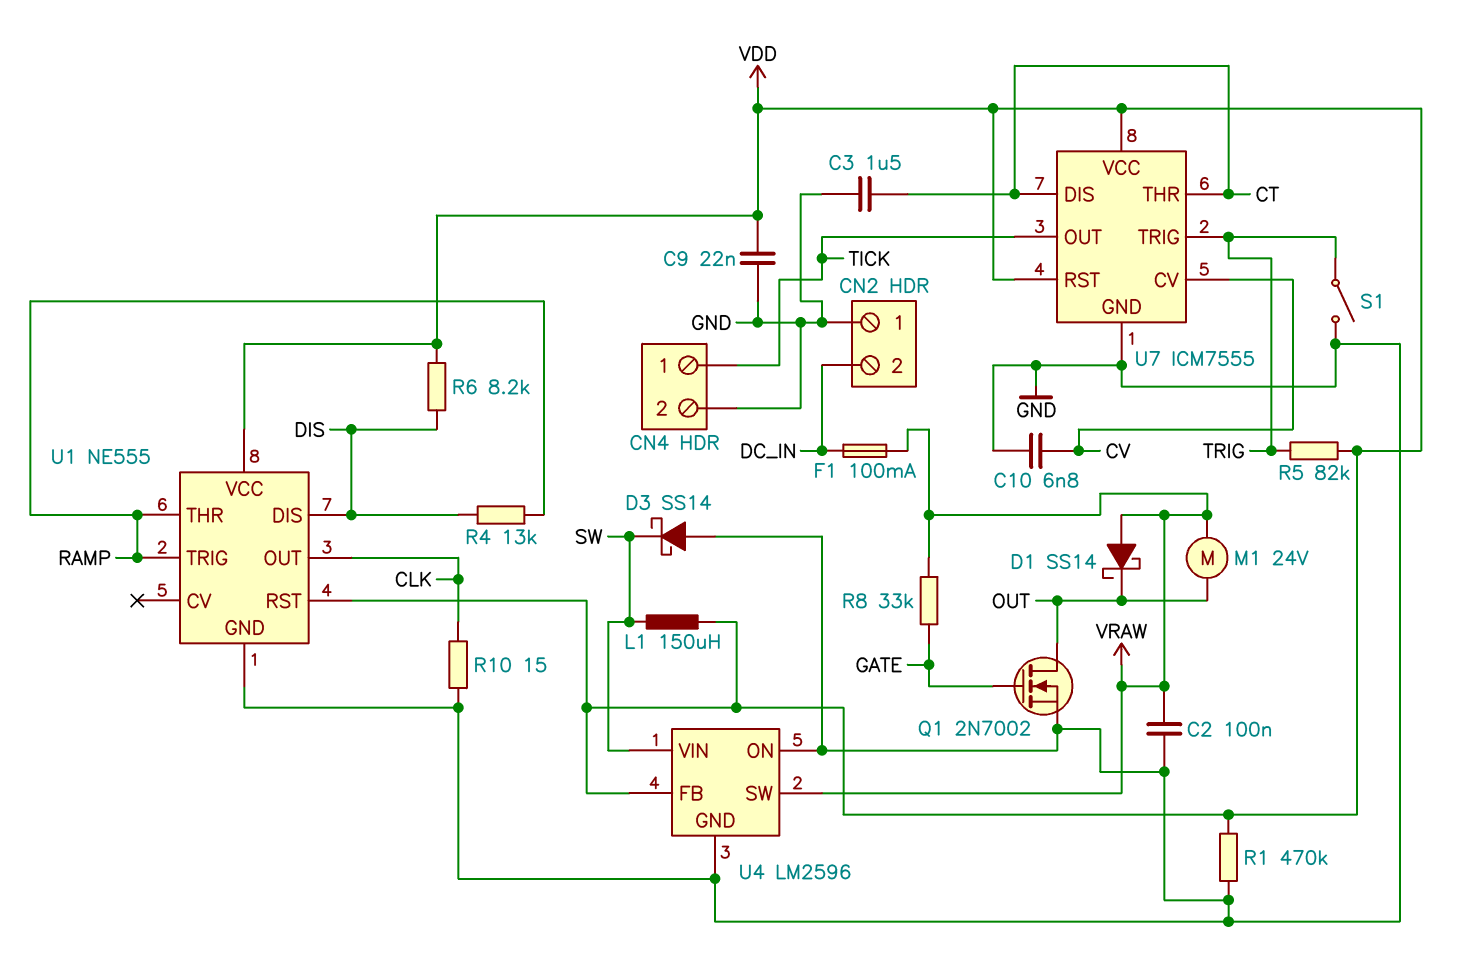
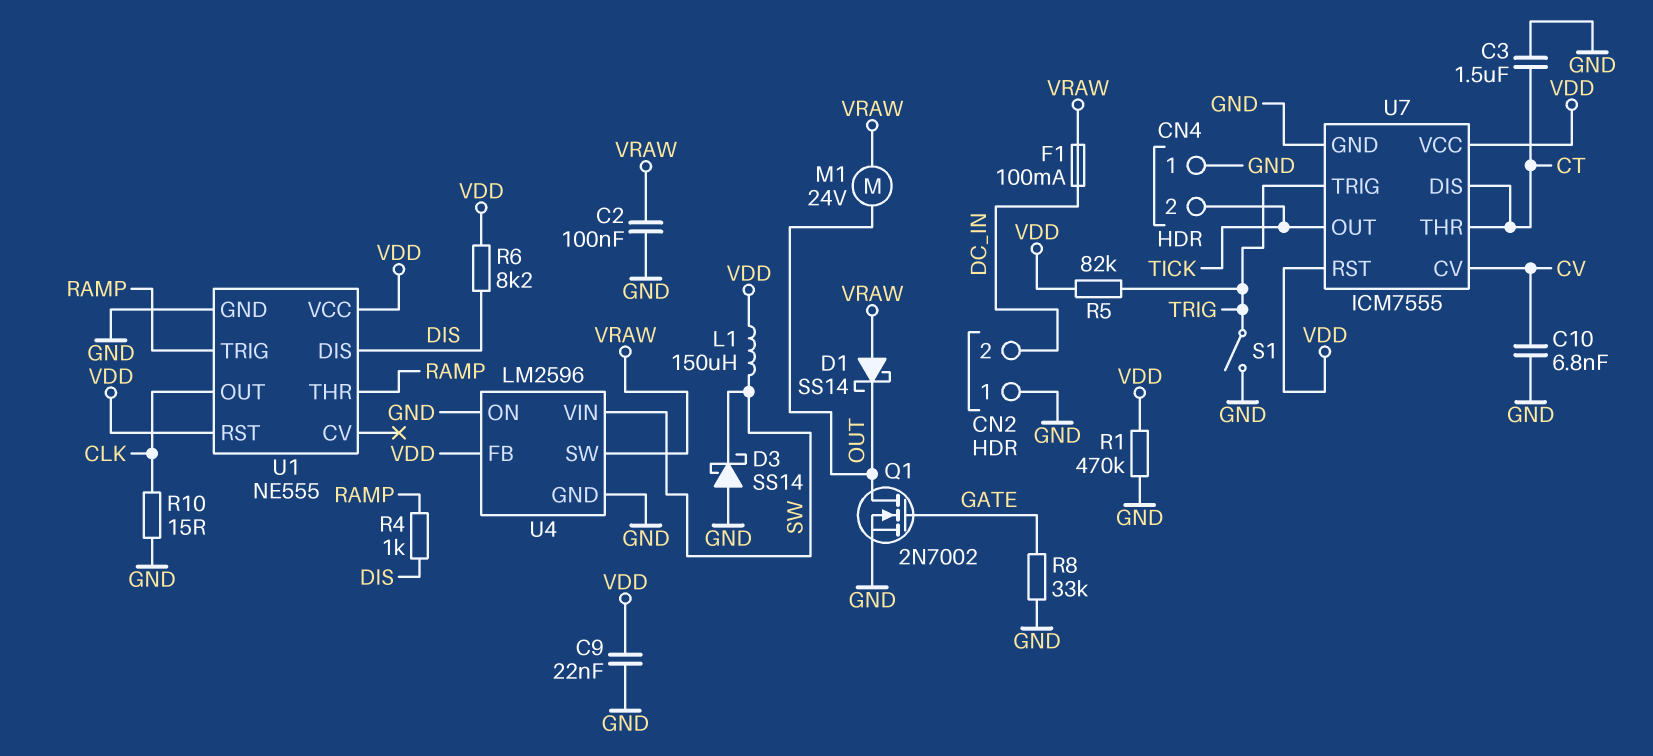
CN4 pin 1: TICK -> GND
CN4 pin 2: GND -> TICK
R4: 13k (DIS, RAMP) -> 1k (DIS, RAMP)
R8: 33k (GATE, VRAW) -> 33k (GATE, GND)

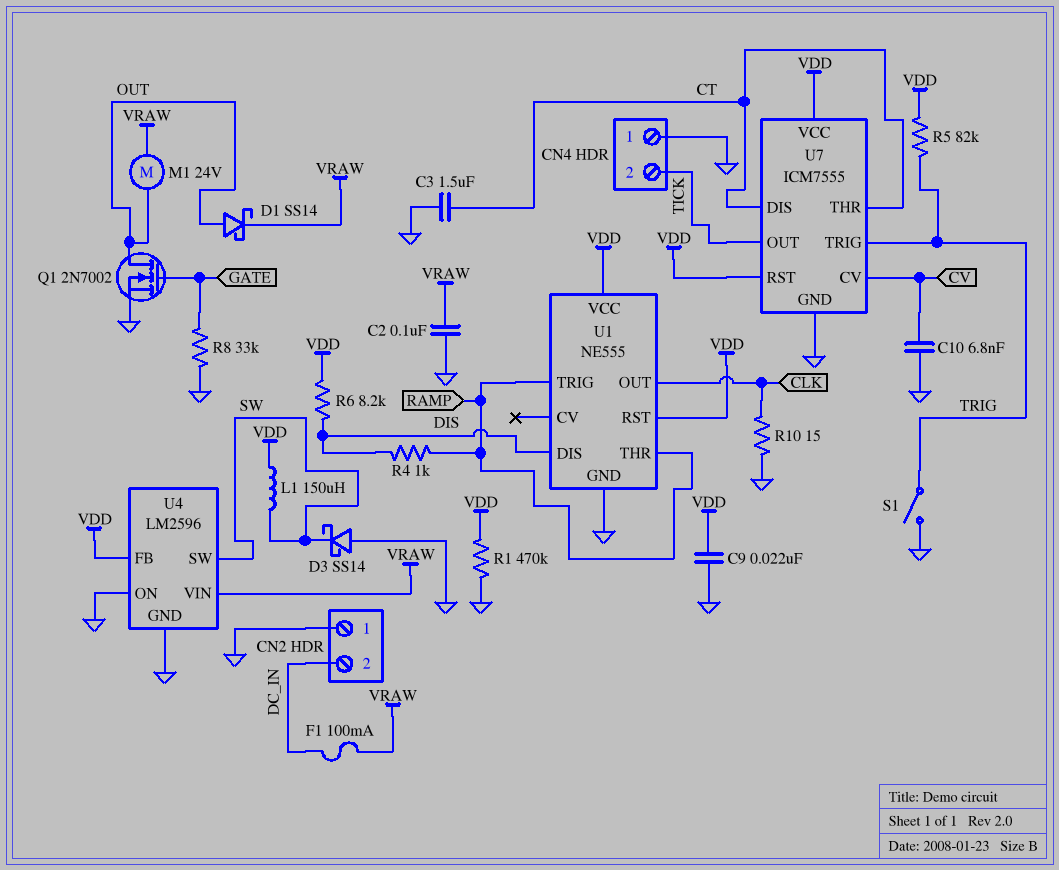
D1: schottky SS14 (A VRAW, K OUT) -> schottky SS14 (A OUT, K VRAW)
U4 pin SW: VRAW -> SW
U4 pin VIN: SW -> VRAW

